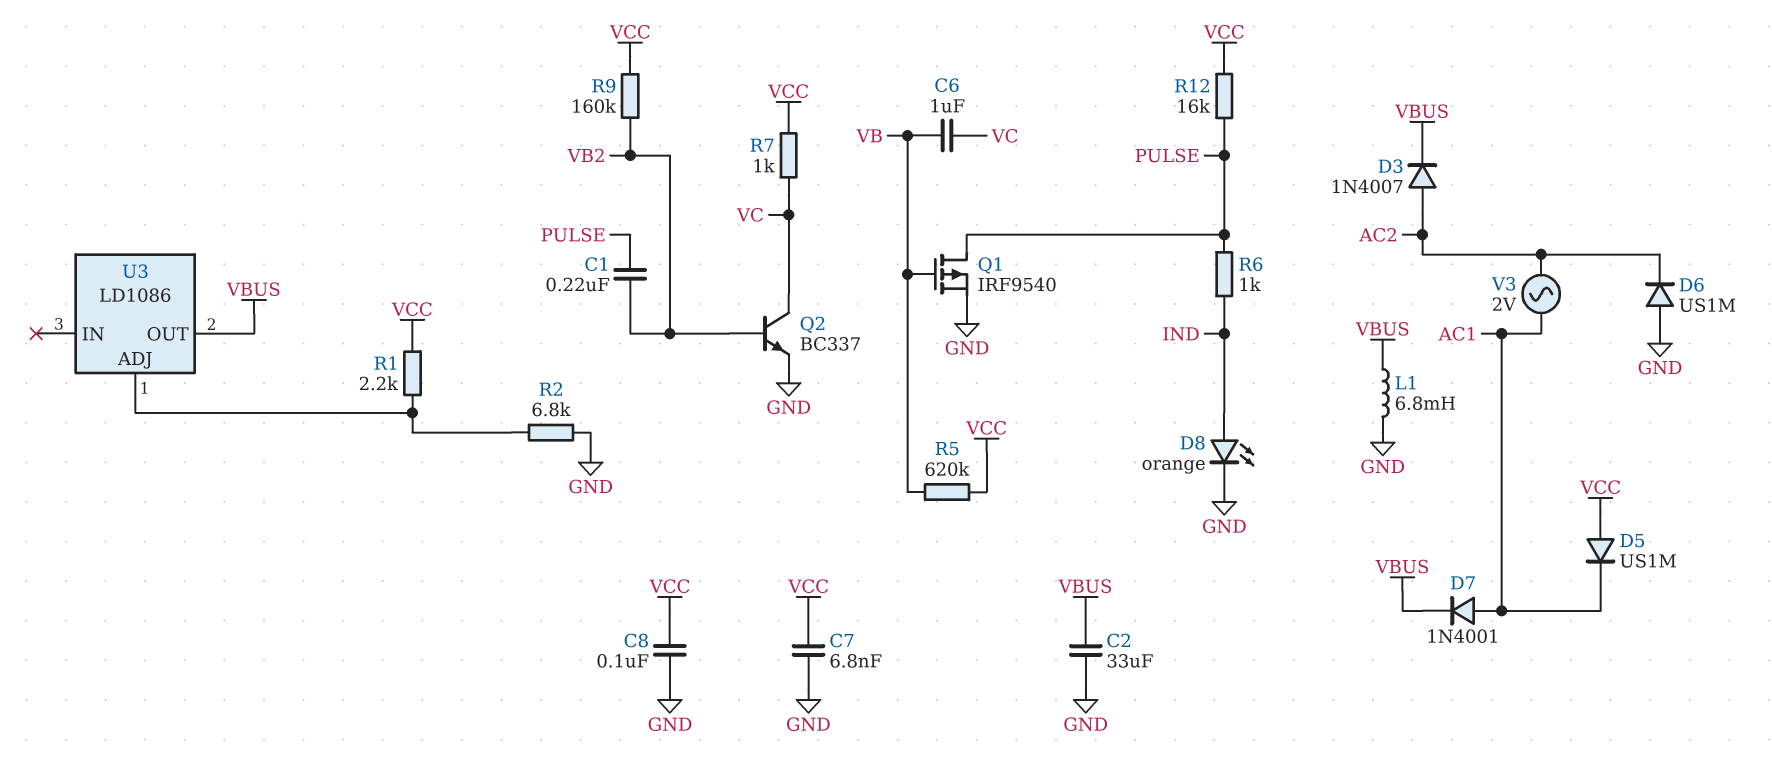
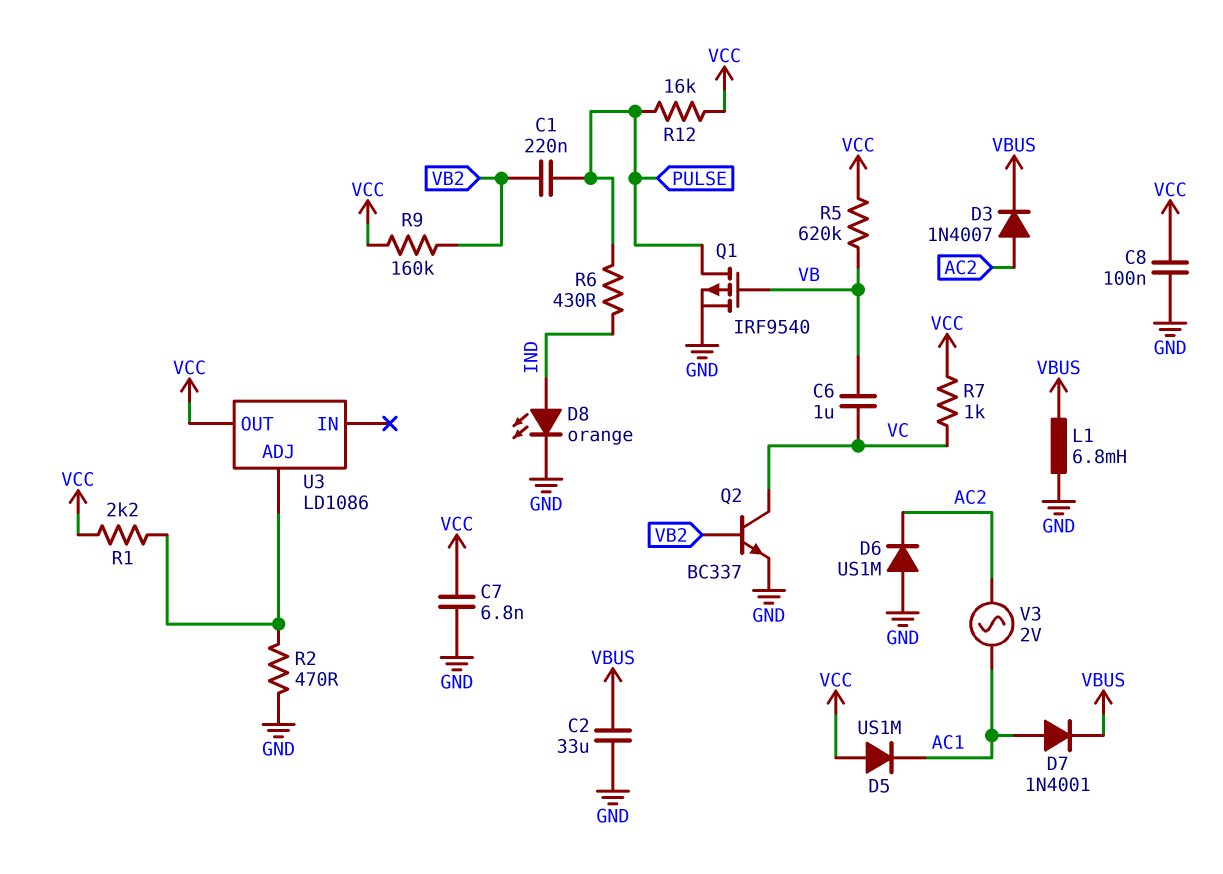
R2: 6.8k (GND, U3/ADJ) -> 470 (GND, U3/ADJ)
R6: 1k (IND, PULSE) -> 430 (IND, PULSE)
U3 pin OUT: VBUS -> VCC

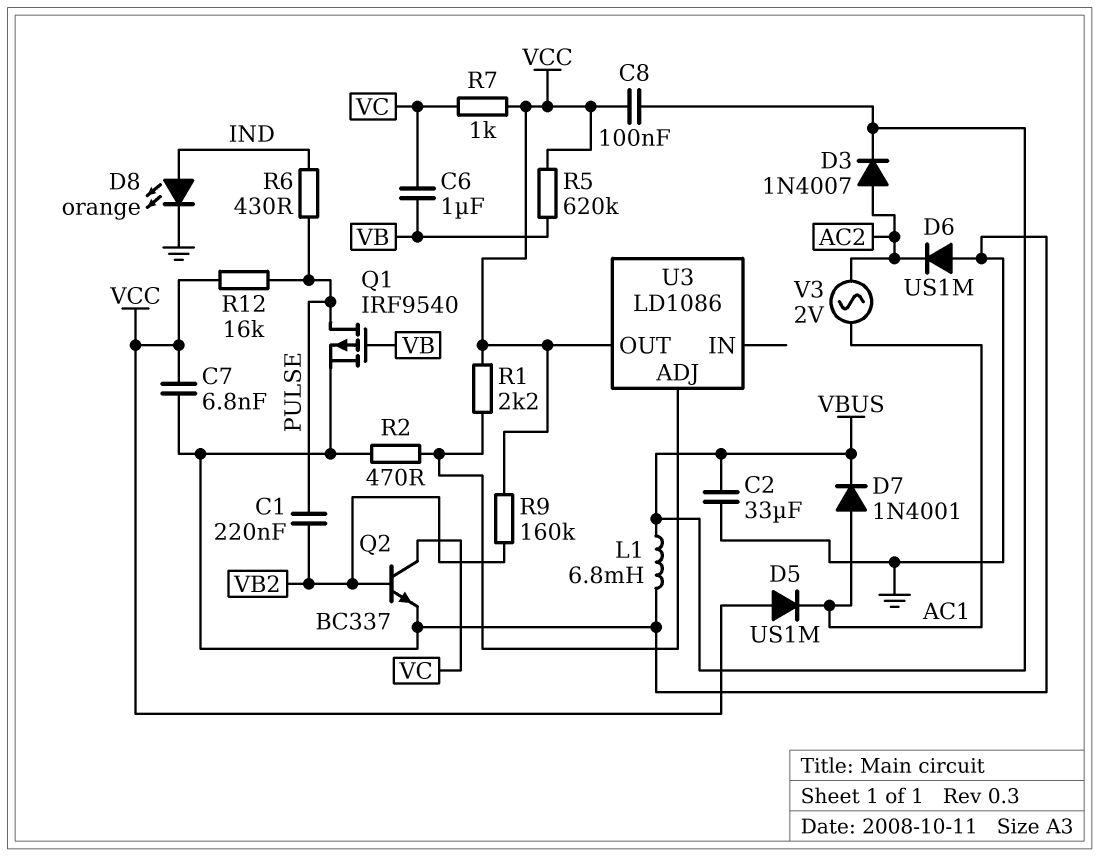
C8: 100nF (GND, VCC) -> 100nF (VBUS, VCC)

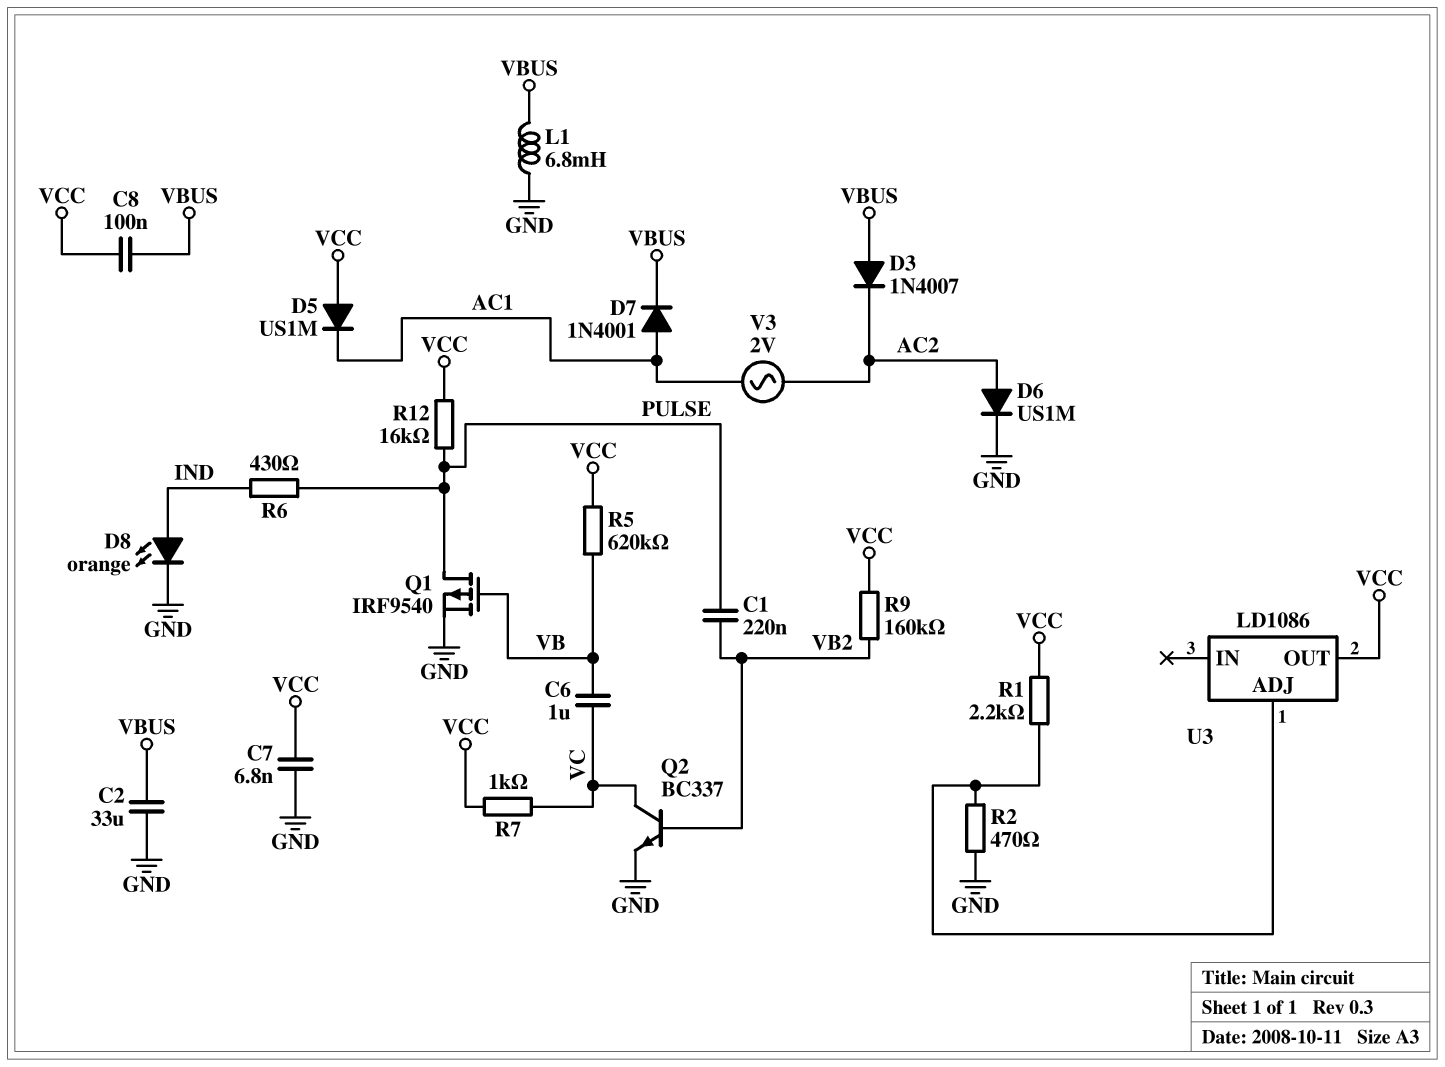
D3: diode 1N4007 (A AC2, K VBUS) -> diode 1N4007 (A VBUS, K AC2)
D6: diode US1M (A GND, K AC2) -> diode US1M (A AC2, K GND)

